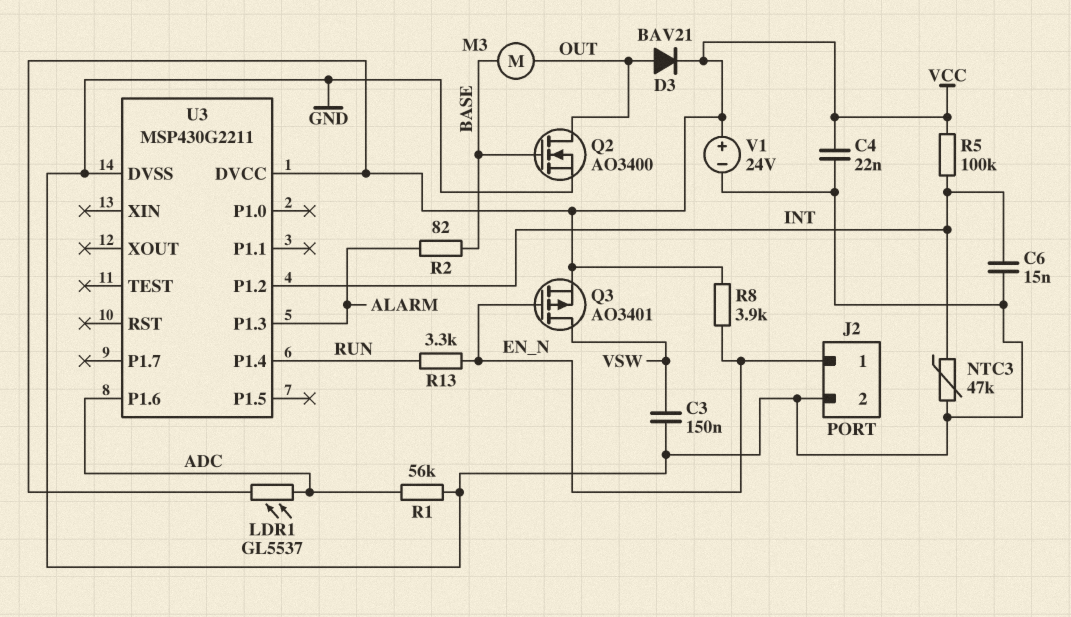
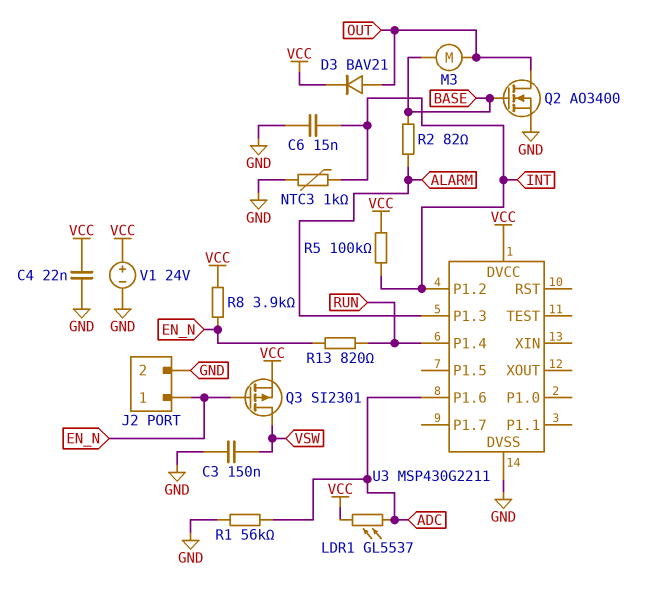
NTC3: 47k (GND, INT) -> 1k (GND, INT)
Q3: PMOS AO3401 (G EN_N, D VSW, S VCC) -> PMOS SI2301 (G EN_N, D VSW, S VCC)
R13: 3.3k (EN_N, RUN) -> 820 (EN_N, RUN)

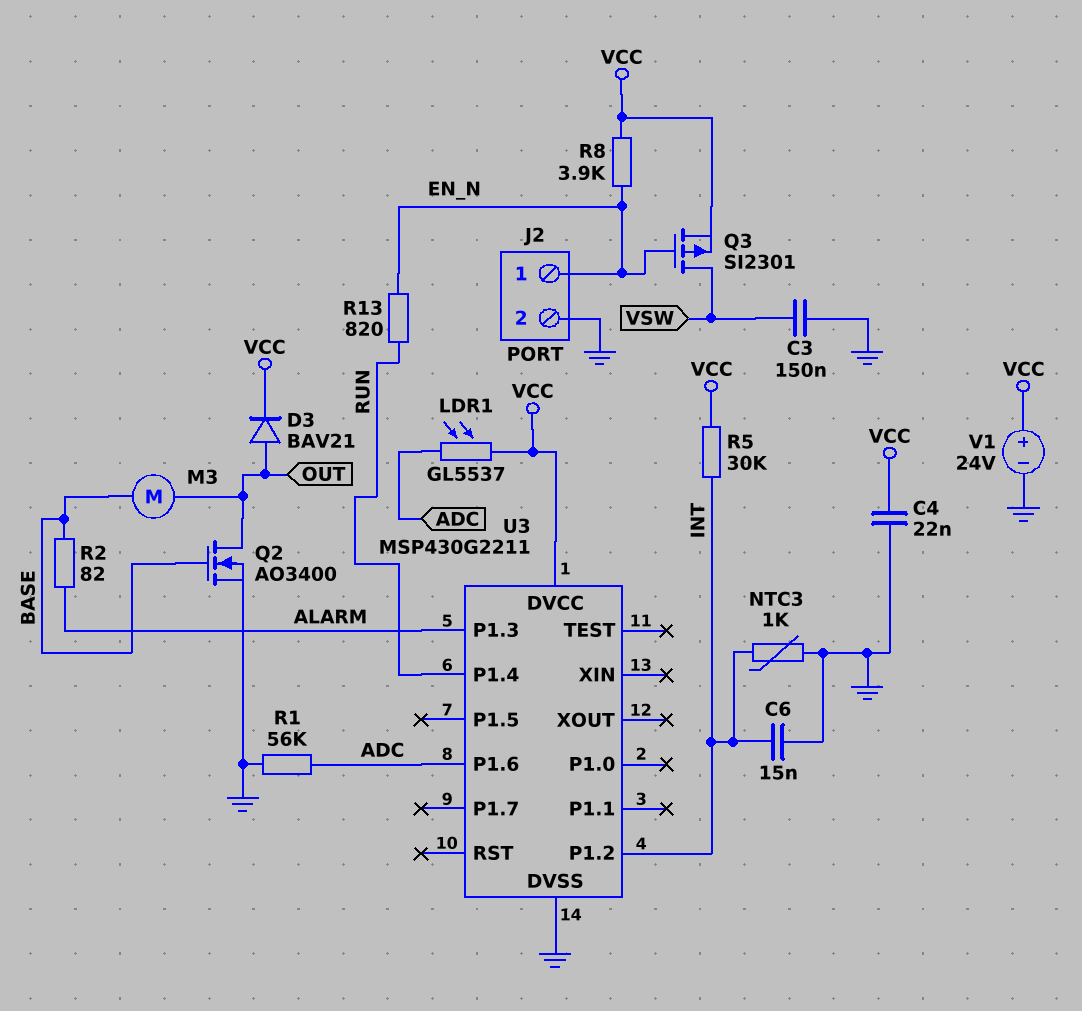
R5: 100k (INT, VCC) -> 30k (INT, VCC)

